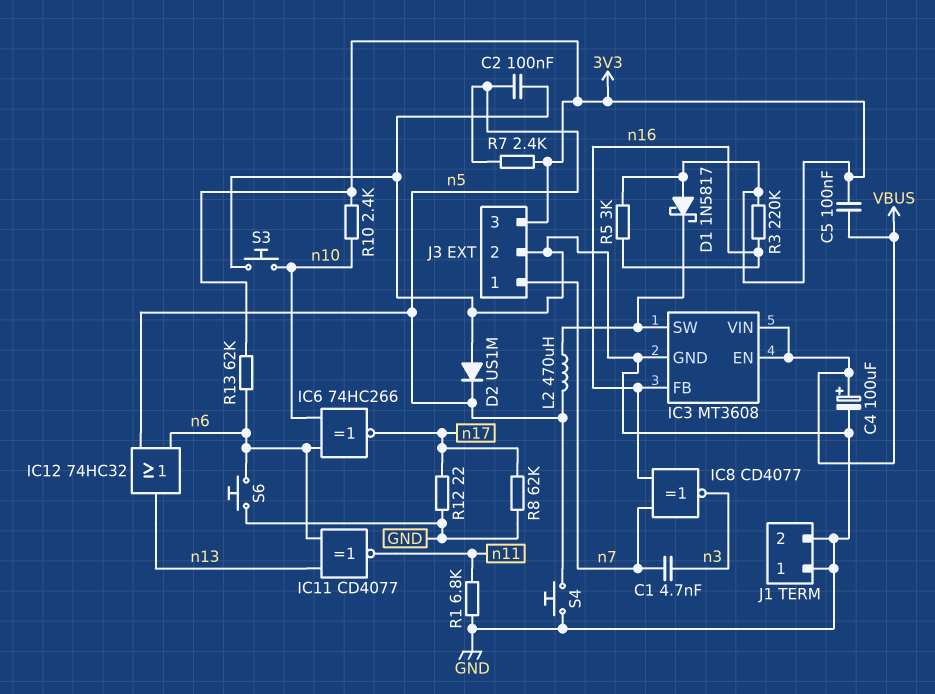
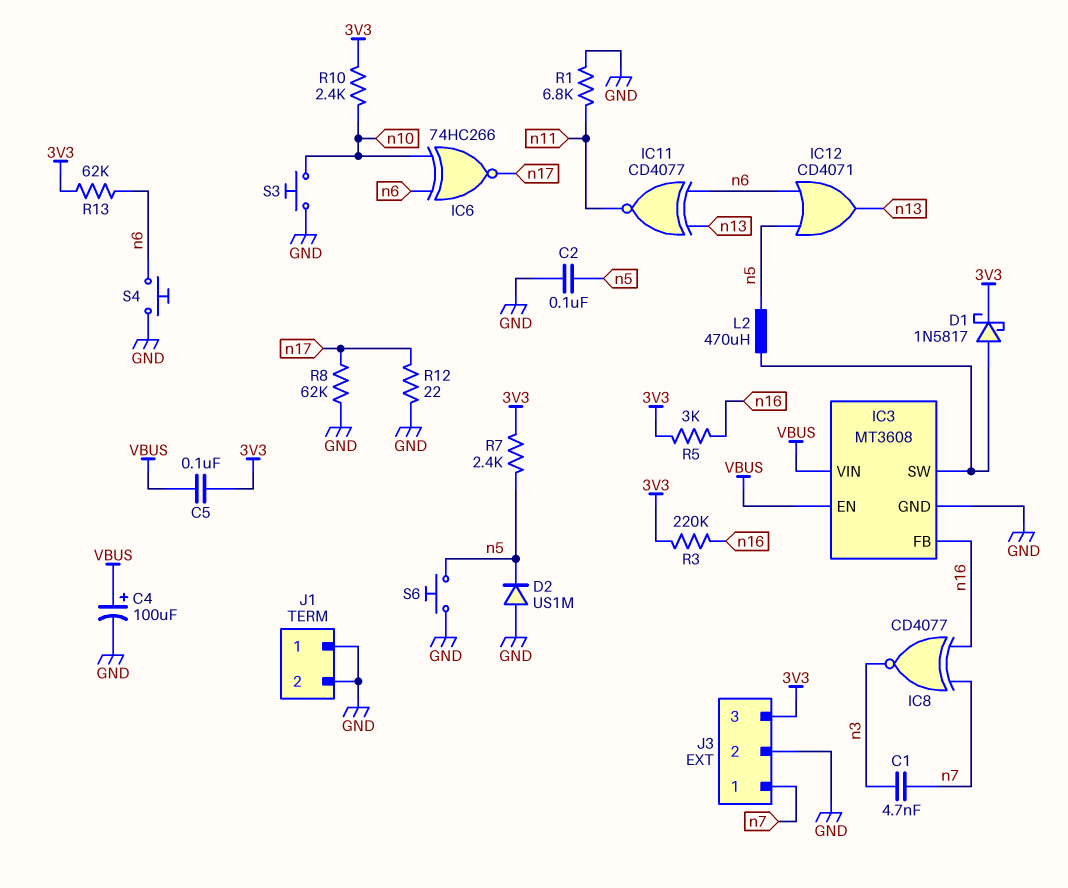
D1: schottky 1N5817 (A 3V3, K IC3/SW) -> schottky 1N5817 (A IC3/SW, K 3V3)
IC12: OR 74HC32 (in n5, in n6, out n13) -> OR CD4071 (in n5, in n6, out n13)
S4: button (GND, n5) -> button (GND, n6)
S6: button (GND, n6) -> button (GND, n5)

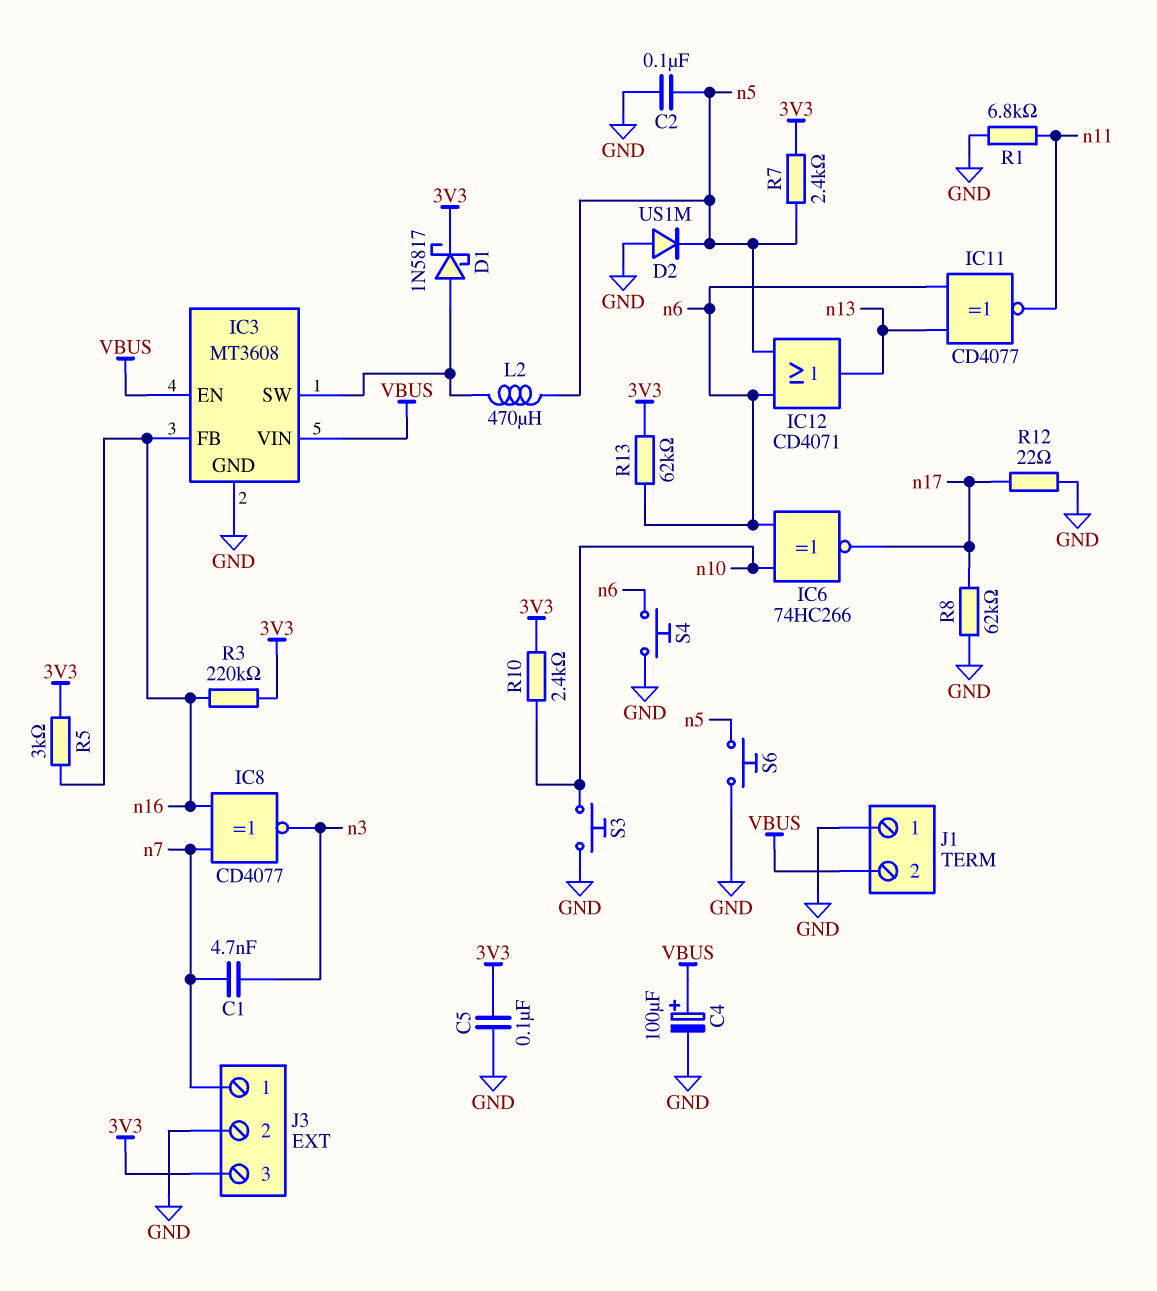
C5: 100nF (3V3, VBUS) -> 100nF (3V3, GND)
J1 pin 2: GND -> VBUS

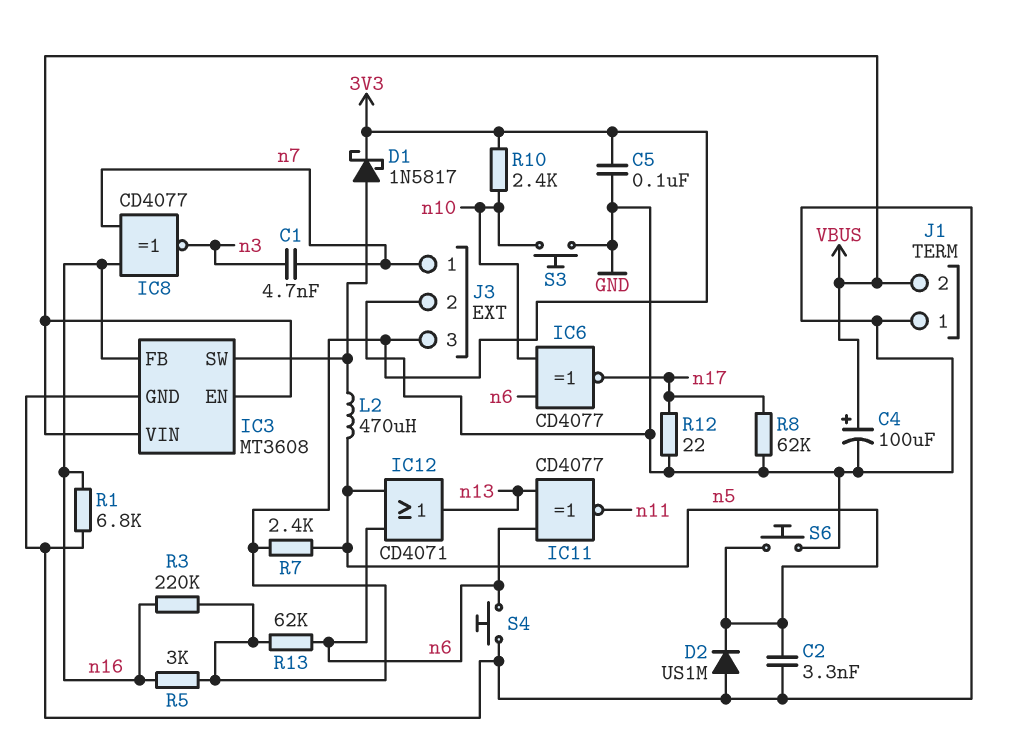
C2: 100nF (GND, n5) -> 3.3nF (GND, n5)
IC6: XNOR 74HC266 (in n6, in n10, out n17) -> XNOR CD4077 (in n6, in n10, out n17)
R1: 6.8k (GND, n11) -> 6.8k (GND, n16)

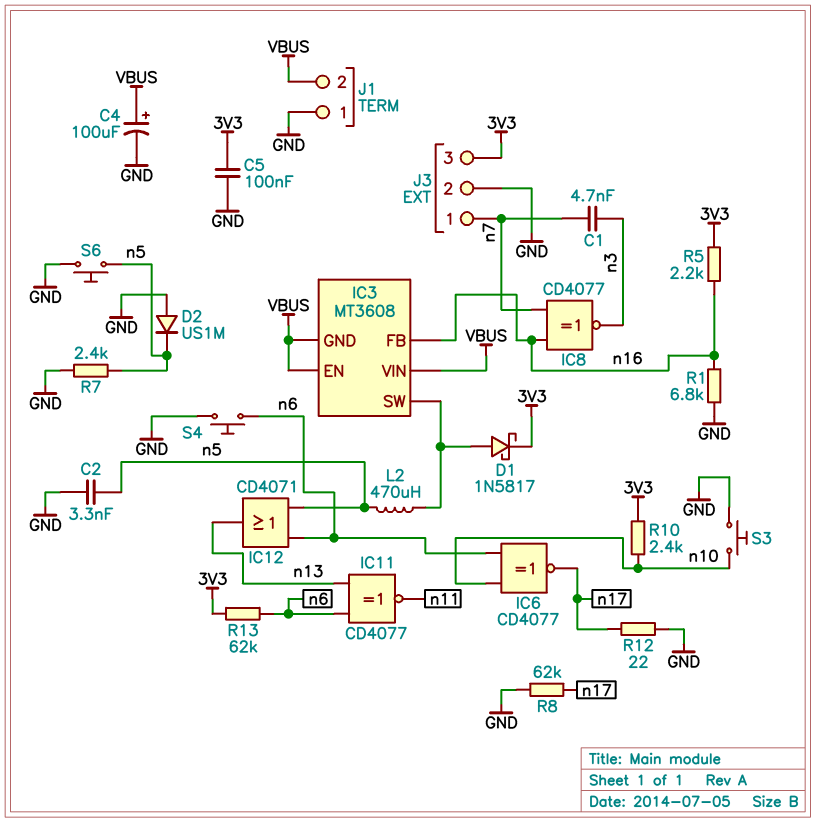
IC3 pin GND: GND -> VBUS
R3: 220k (3V3, n16) -> none
R5: 3k (3V3, n16) -> 2.2k (3V3, n16)
R7: 2.4k (3V3, n5) -> 2.4k (GND, n5)

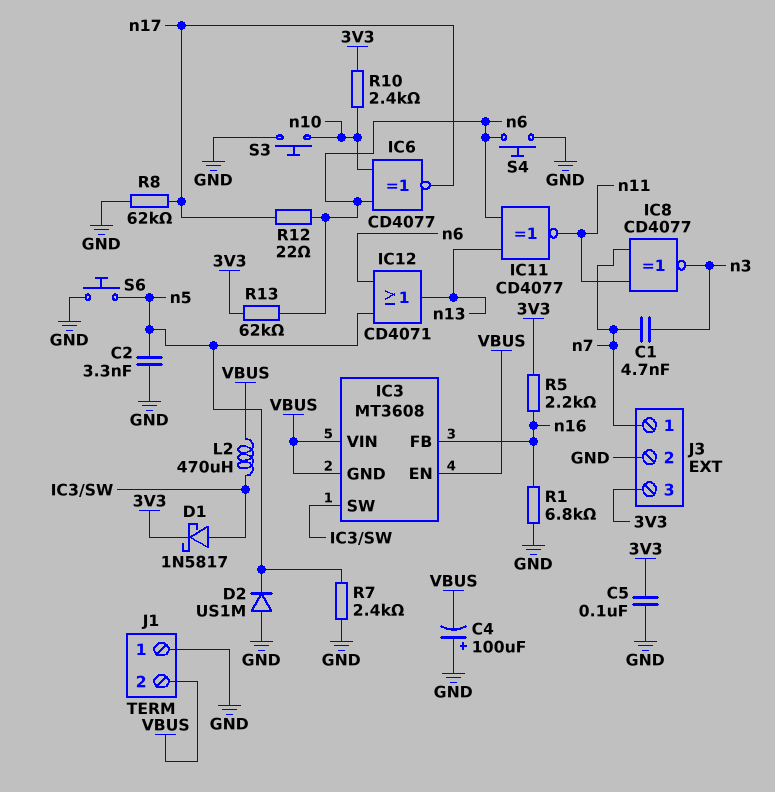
C4: 100uF (plus VBUS, minus GND) -> 100uF (plus GND, minus VBUS)
IC8: XNOR CD4077 (in n7, in n16, out n3) -> XNOR CD4077 (in n7, in n11, out n3)
L2: 470uH (IC3/SW, n5) -> 470uH (IC3/SW, VBUS)
R12: 22 (GND, n17) -> 22 (n6, n17)

